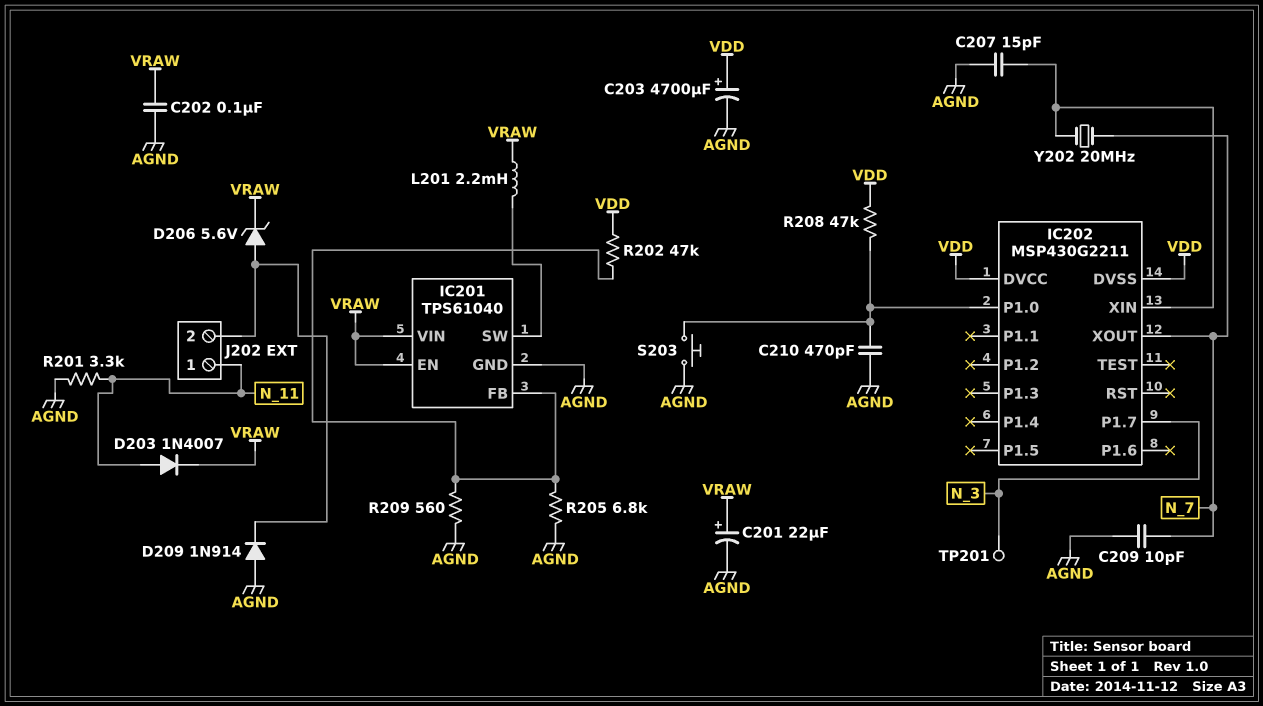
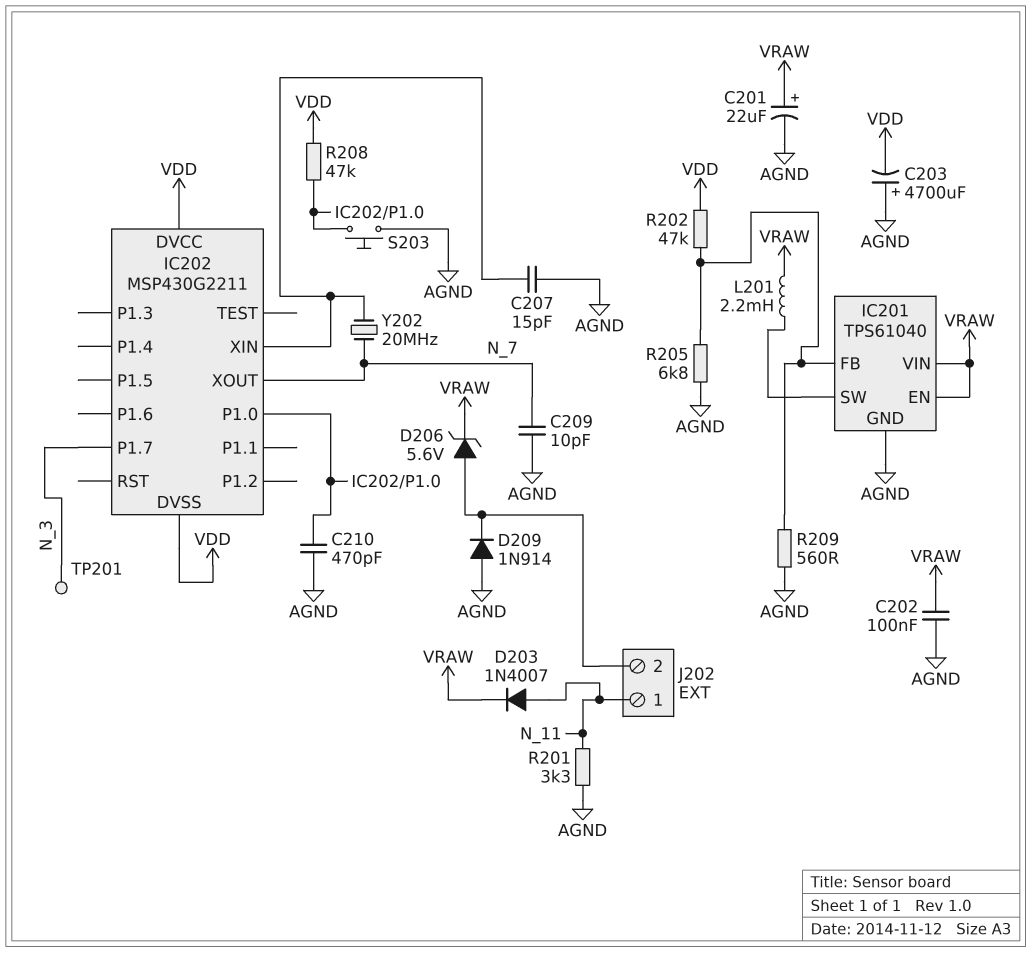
C203: 4700uF (plus VDD, minus AGND) -> 4700uF (plus AGND, minus VDD)

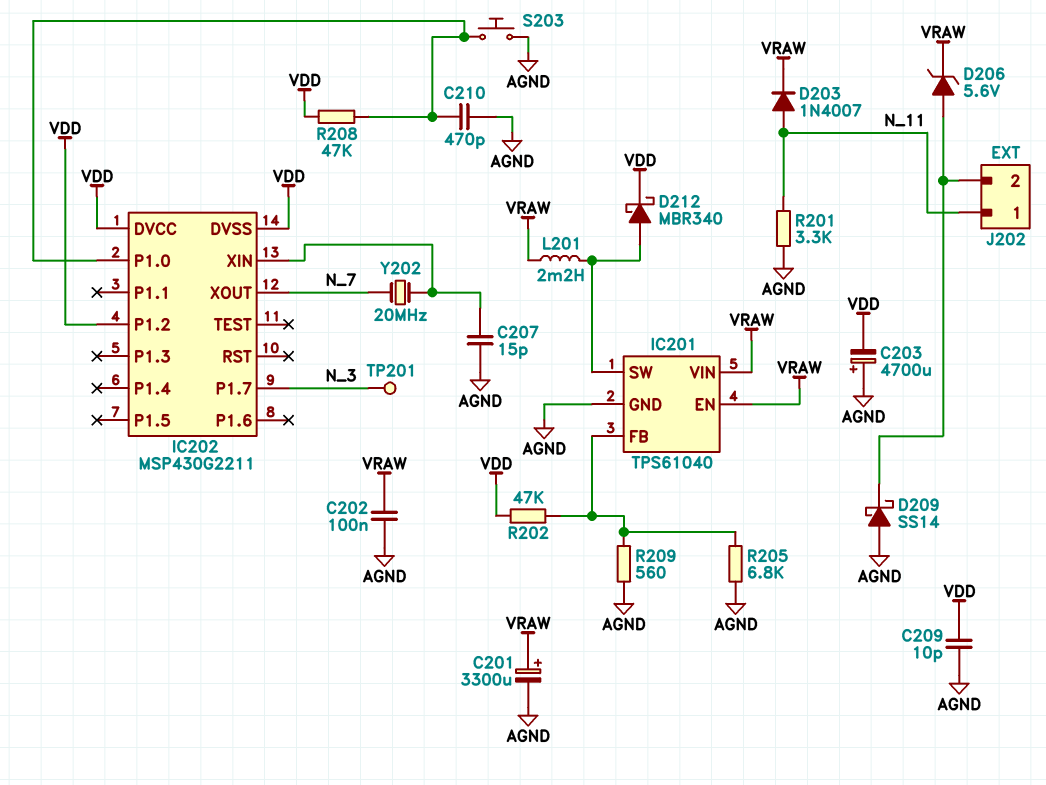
C201: 22uF (plus VRAW, minus AGND) -> 3300uF (plus VRAW, minus AGND)
C209: 10pF (AGND, N_7) -> 10pF (AGND, VDD)
D209: diode 1N914 (A AGND, K J202/2) -> schottky SS14 (A AGND, K J202/2)
D212: none -> schottky MBR340 (A IC201/SW, K VDD)
IC202 pin P1.2: none -> VDD

